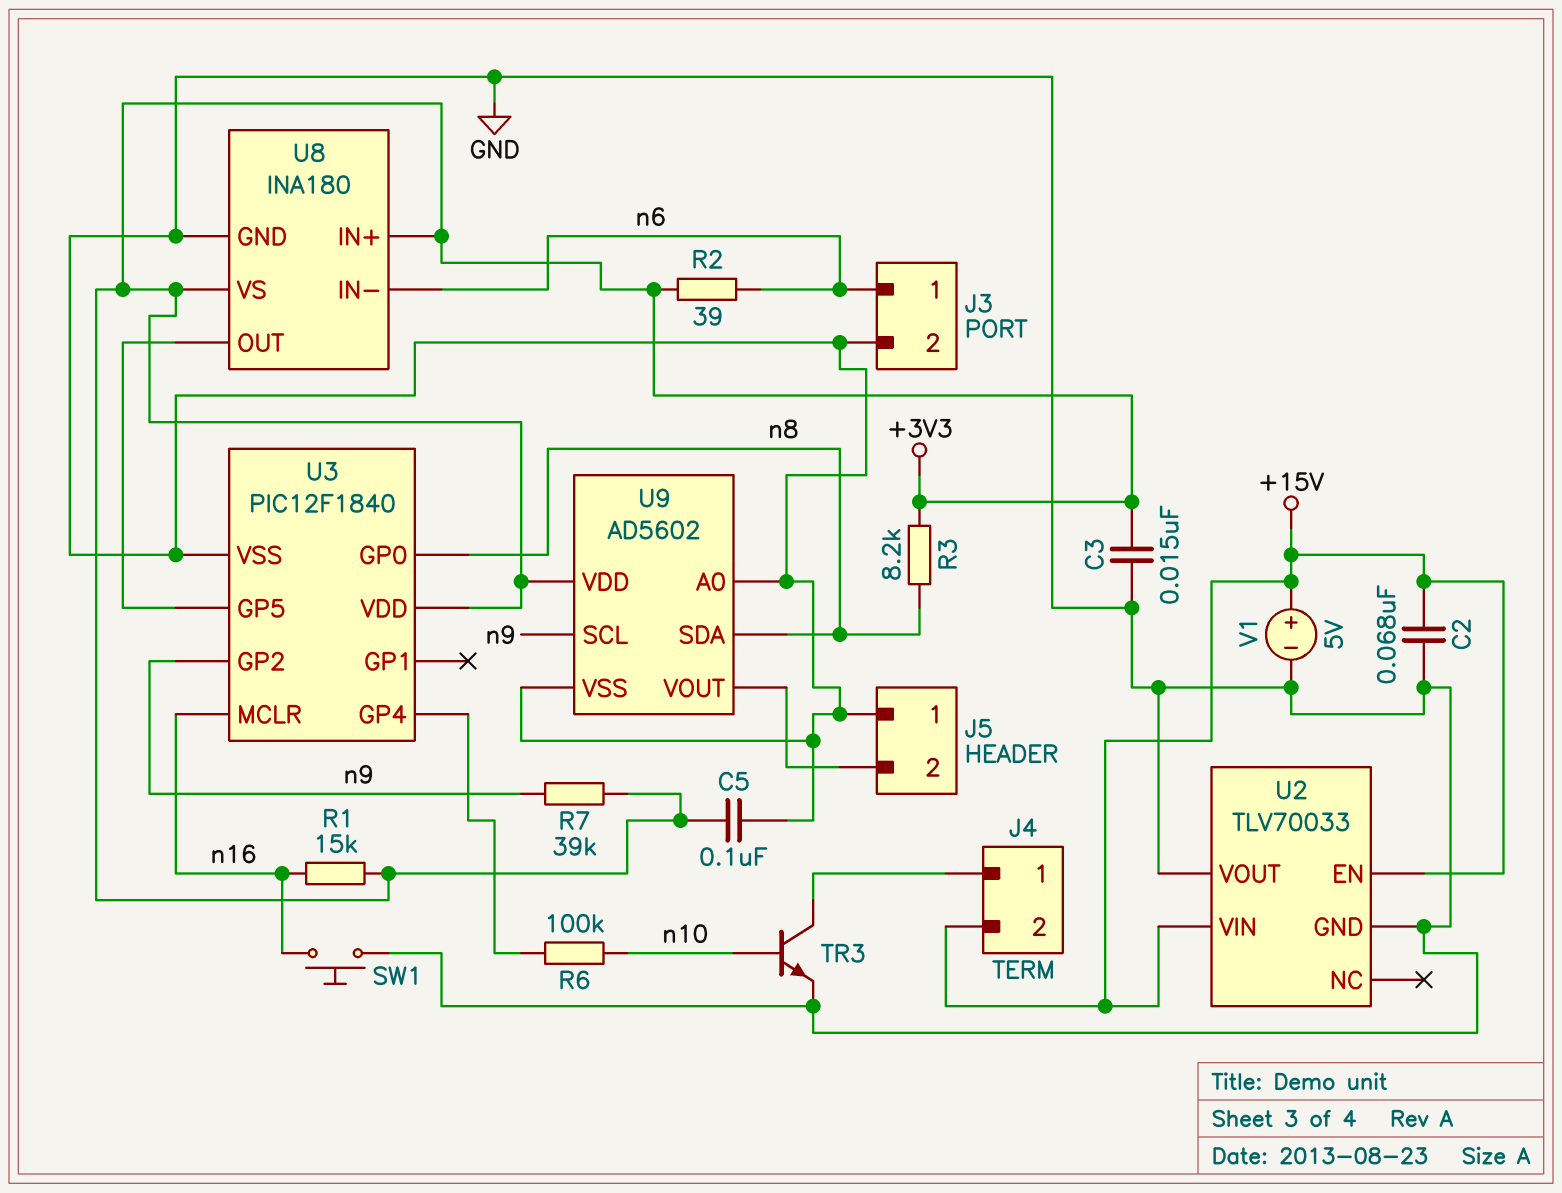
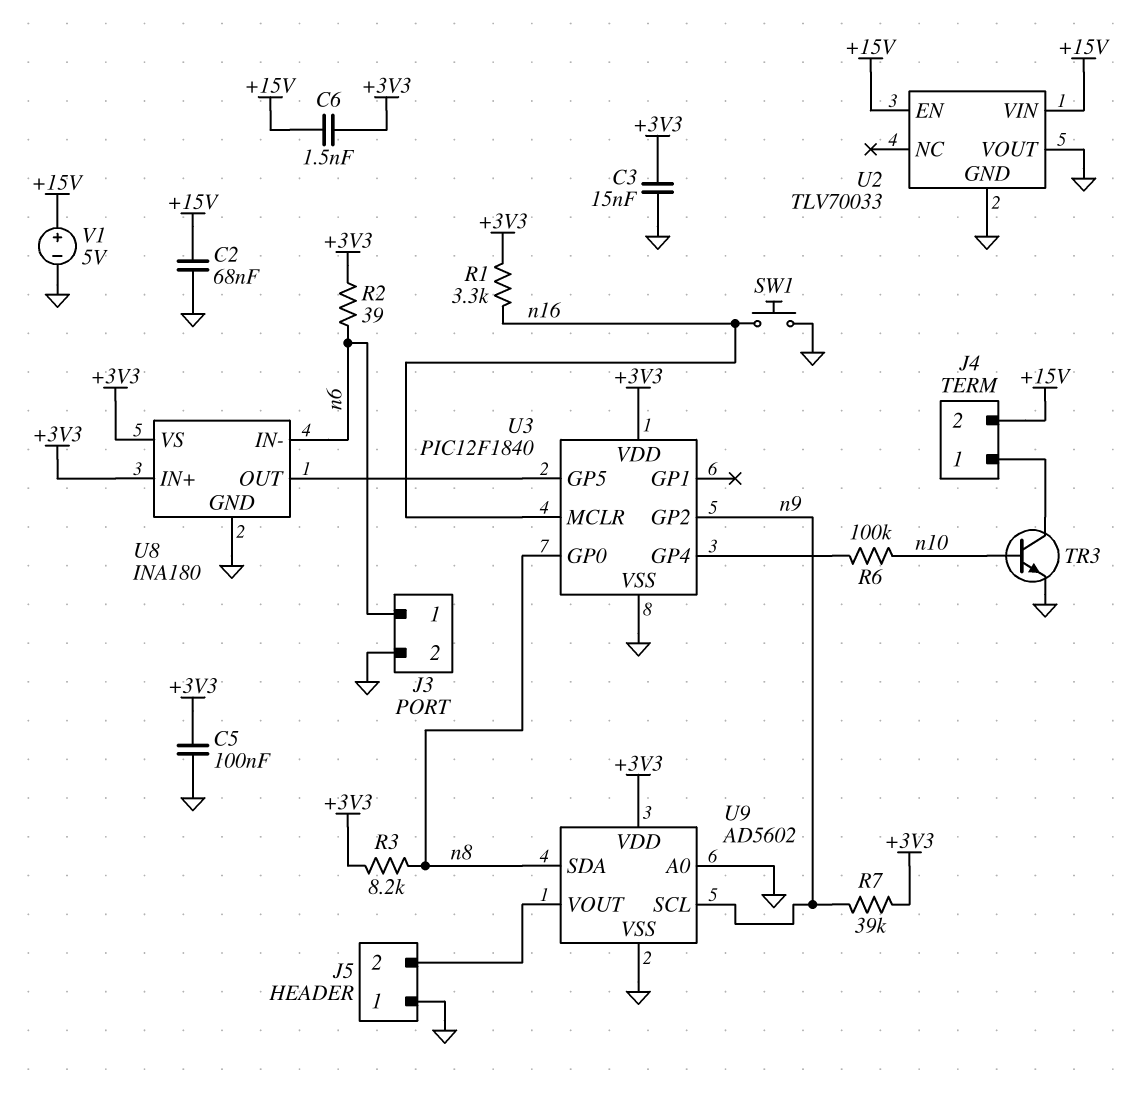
C6: none -> 1.5nF (+3V3, +15V)
R1: 15k (+3V3, n16) -> 3.3k (+3V3, n16)

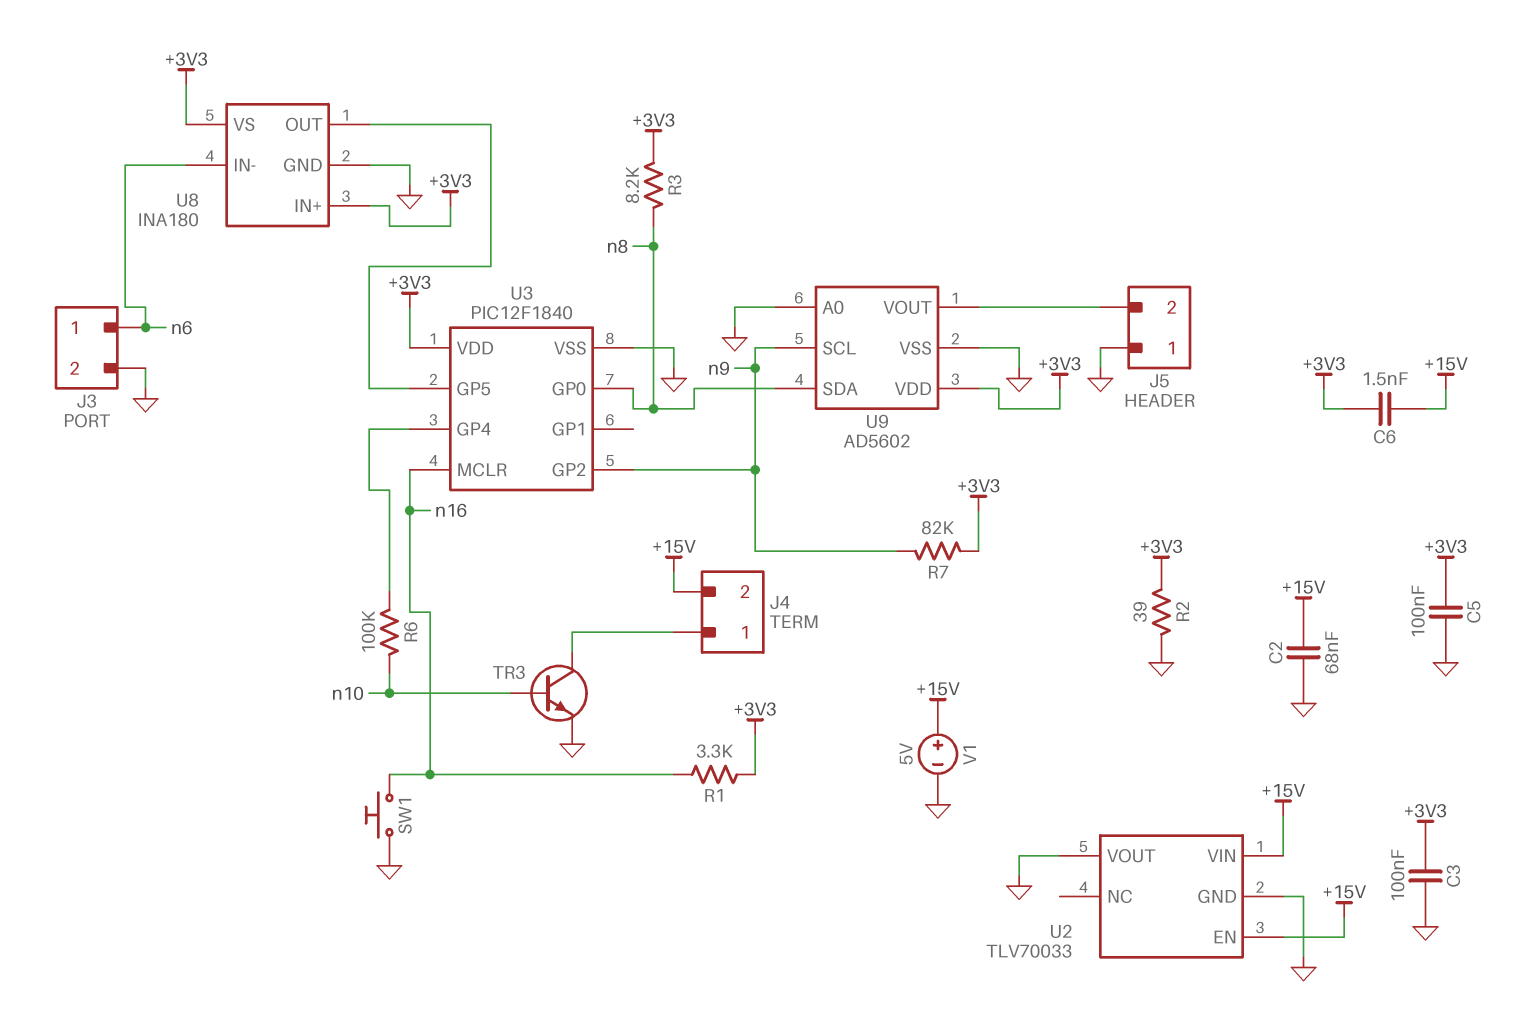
C3: 15nF (+3V3, GND) -> 100nF (+3V3, GND)
R2: 39 (+3V3, n6) -> 39 (+3V3, GND)
R7: 39k (+3V3, n9) -> 82k (+3V3, n9)

